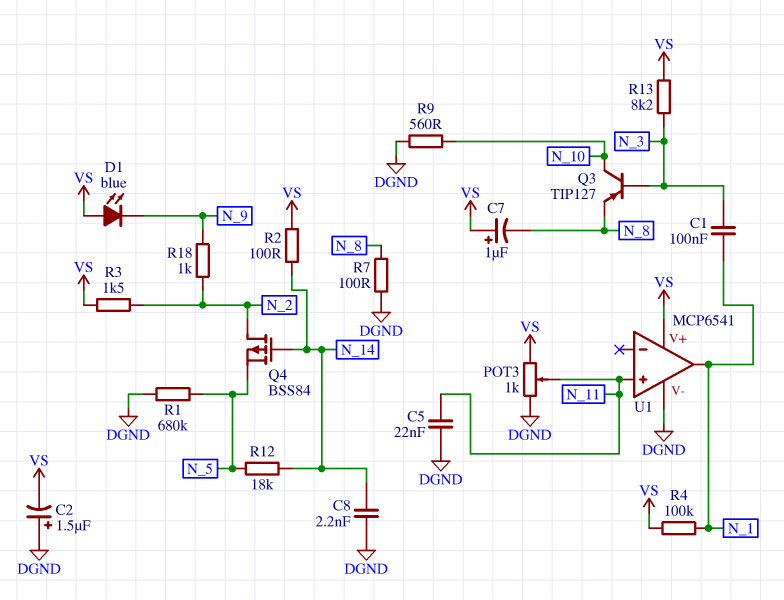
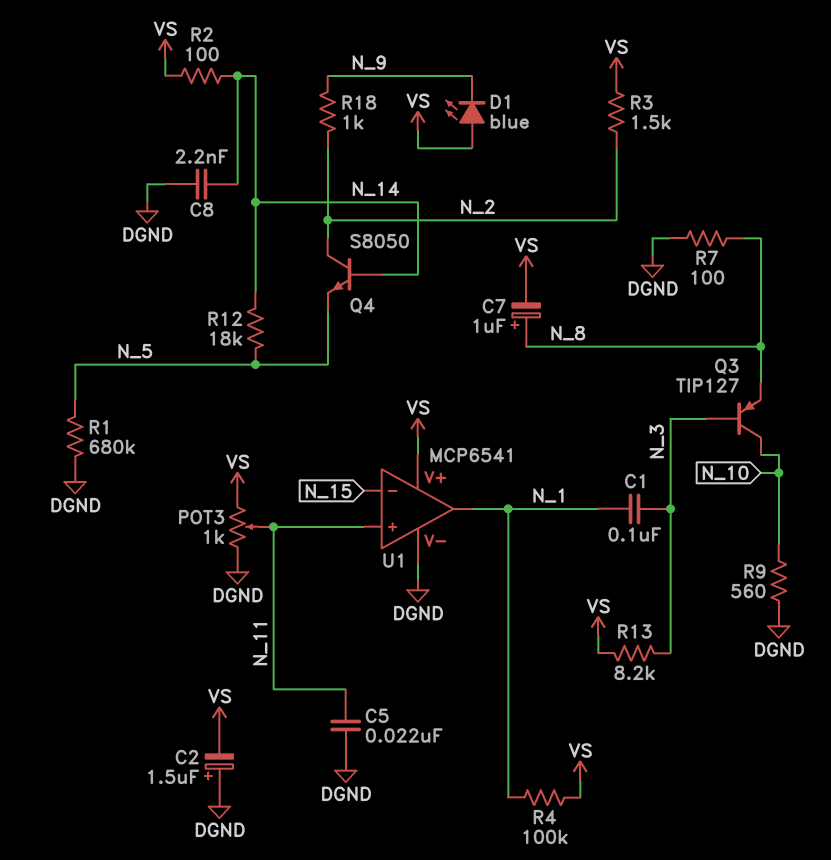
C7: 1uF (plus VS, minus N_8) -> 1uF (plus N_8, minus VS)
Q4: PMOS BSS84 (G N_14, D N_2, S N_5) -> NPN S8050 (B N_14, C N_2, E N_5)
U1 pin in-: none -> N_15

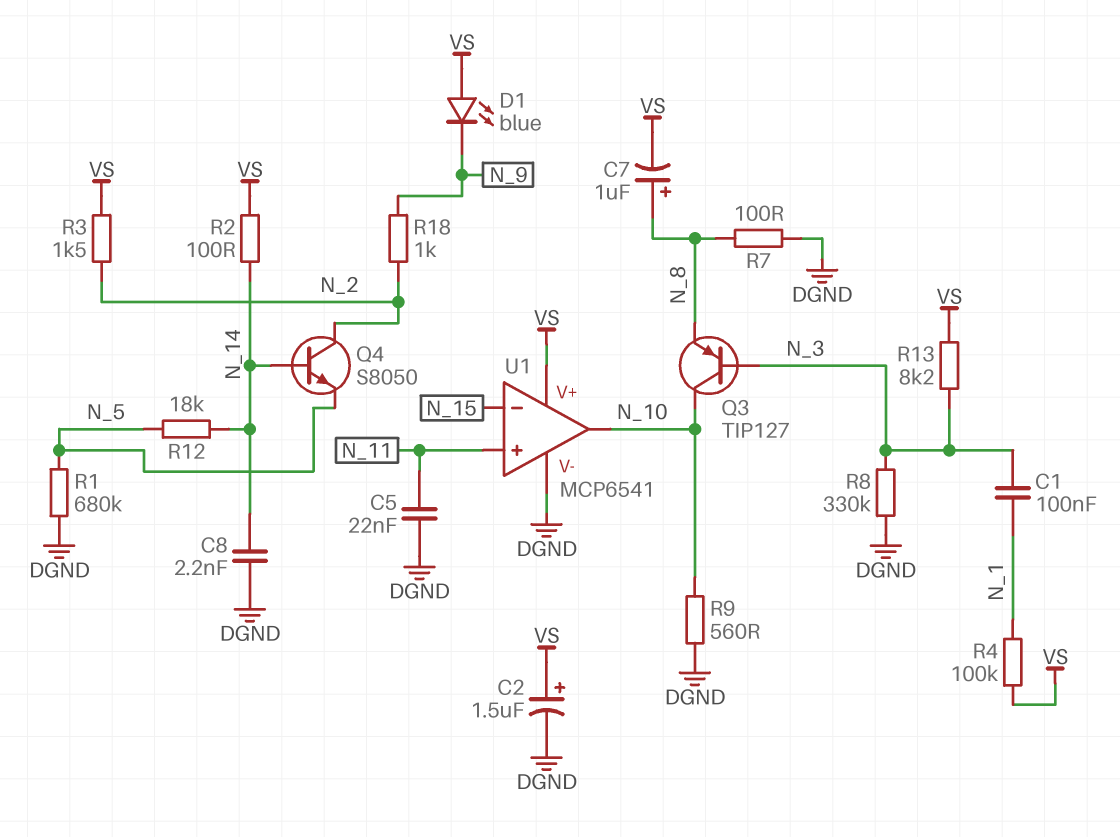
C2: 1.5uF (plus DGND, minus VS) -> 1.5uF (plus VS, minus DGND)
POT3: 1k (DGND, VS, wiper N_11) -> none
R8: none -> 330k (DGND, N_3)
U1 pin out: N_1 -> N_10

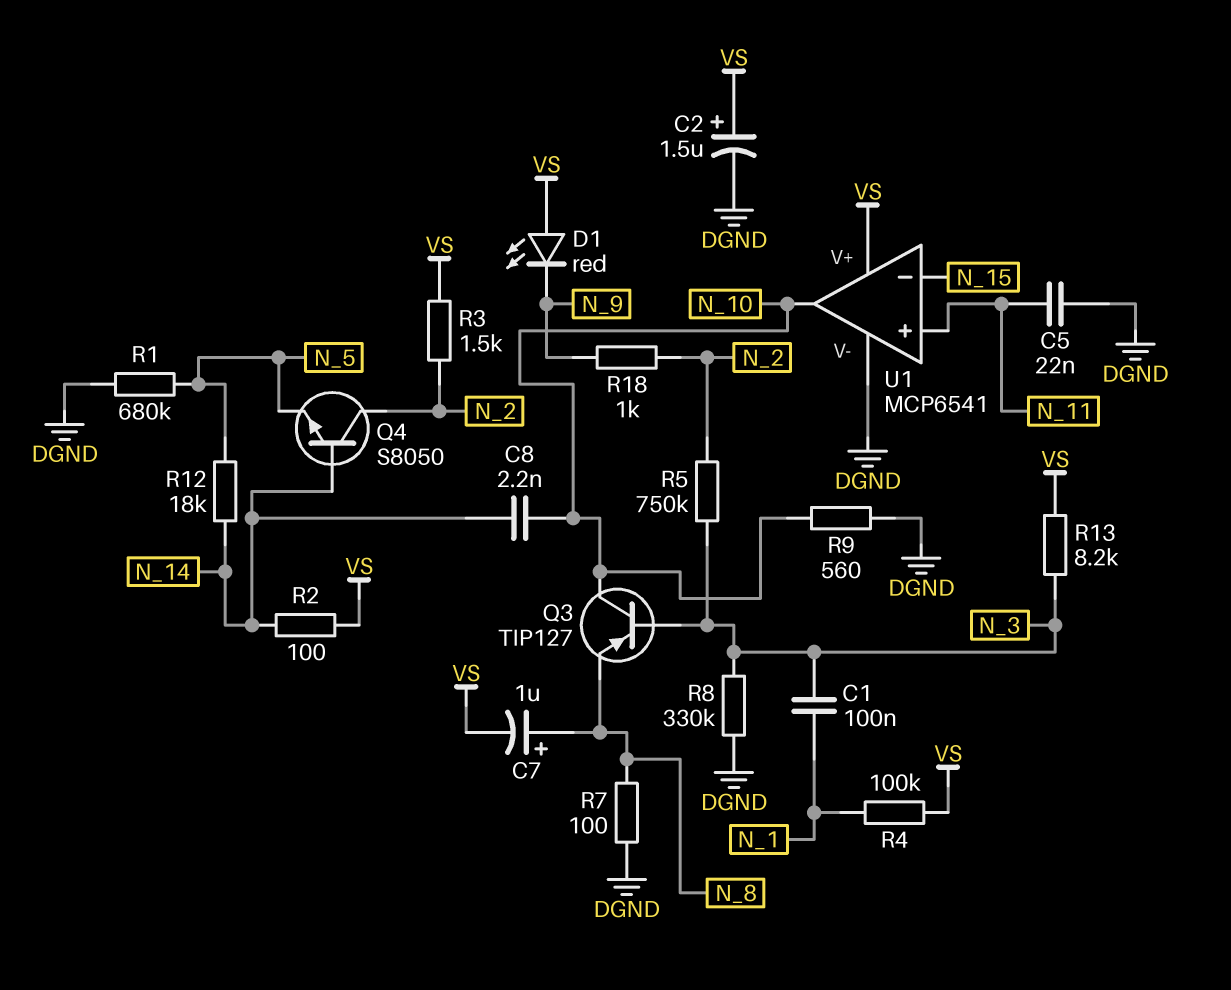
C8: 2.2nF (DGND, N_14) -> 2.2nF (N_10, N_14)
D1: LED blue (A VS, K N_9) -> LED red (A VS, K N_9)
R5: none -> 750k (N_2, N_3)

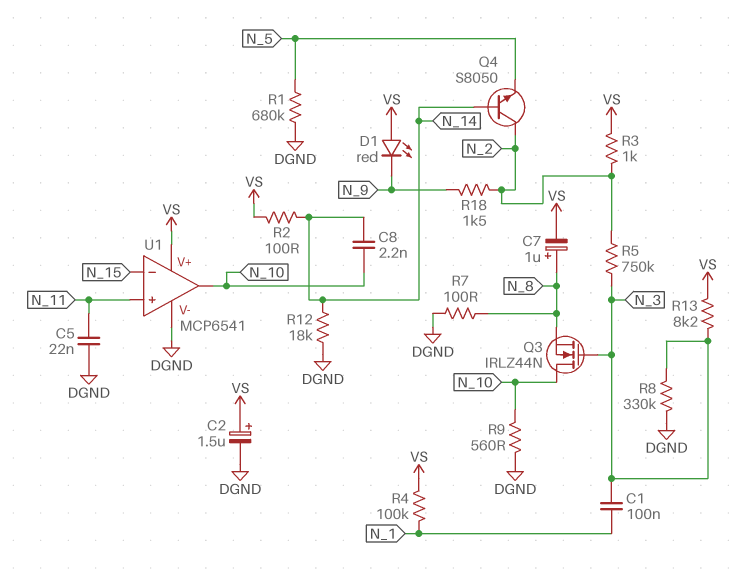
Q3: PNP TIP127 (B N_3, C N_10, E N_8) -> NMOS IRLZ44N (G N_3, D N_10, S N_8)
R3: 1.5k (N_2, VS) -> 1k (N_2, VS)
R12: 18k (N_5, N_14) -> 18k (DGND, N_14)
R18: 1k (N_2, N_9) -> 1.5k (N_2, N_9)

